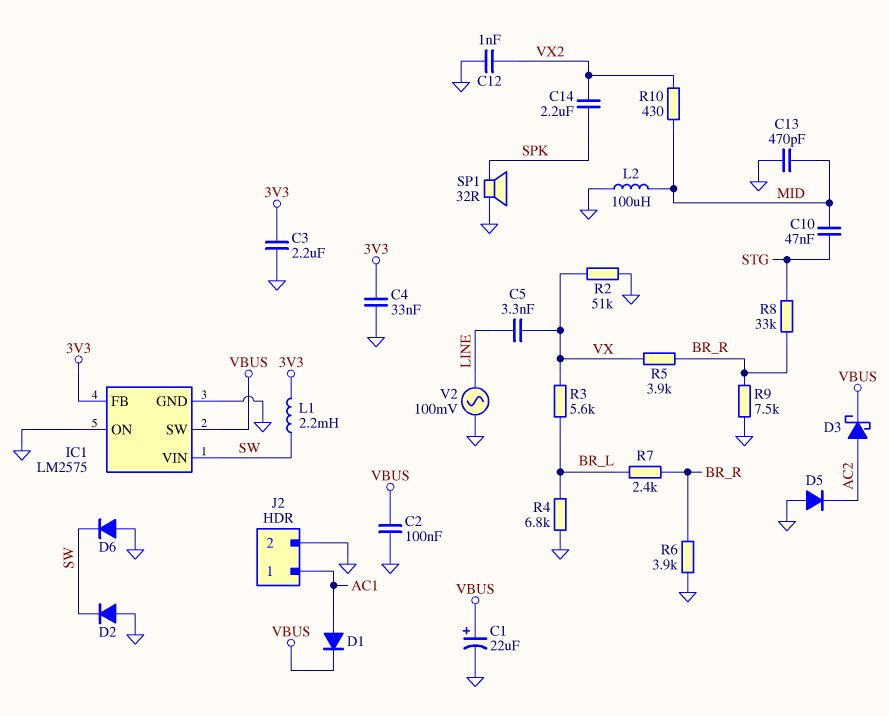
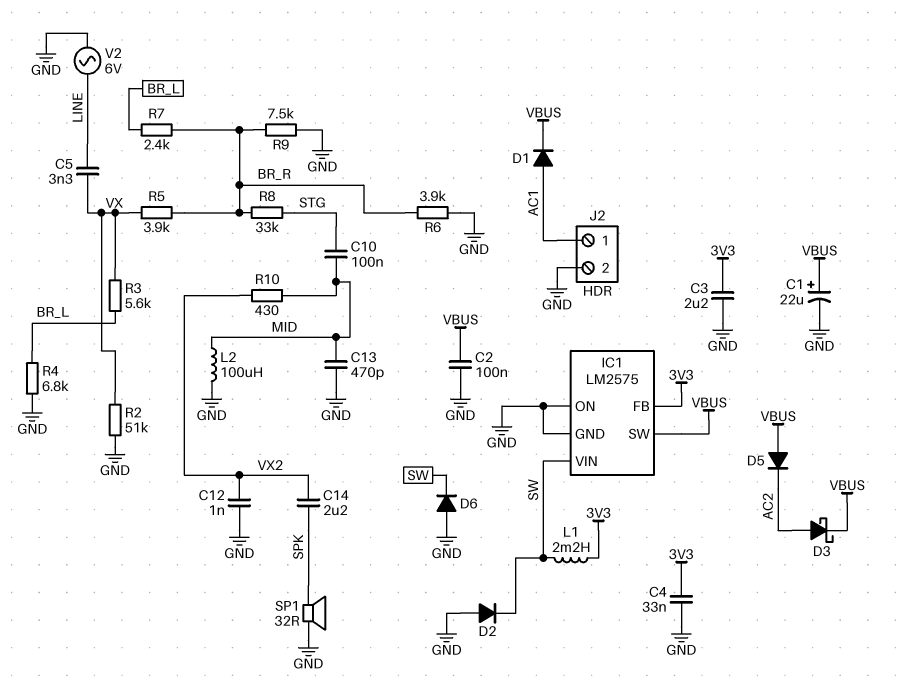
C10: 47nF (MID, STG) -> 100nF (MID, STG)
D5: diode (A GND, K AC2) -> diode (A VBUS, K AC2)
V2: AC 100mV (GND, LINE) -> AC 6V (GND, LINE)

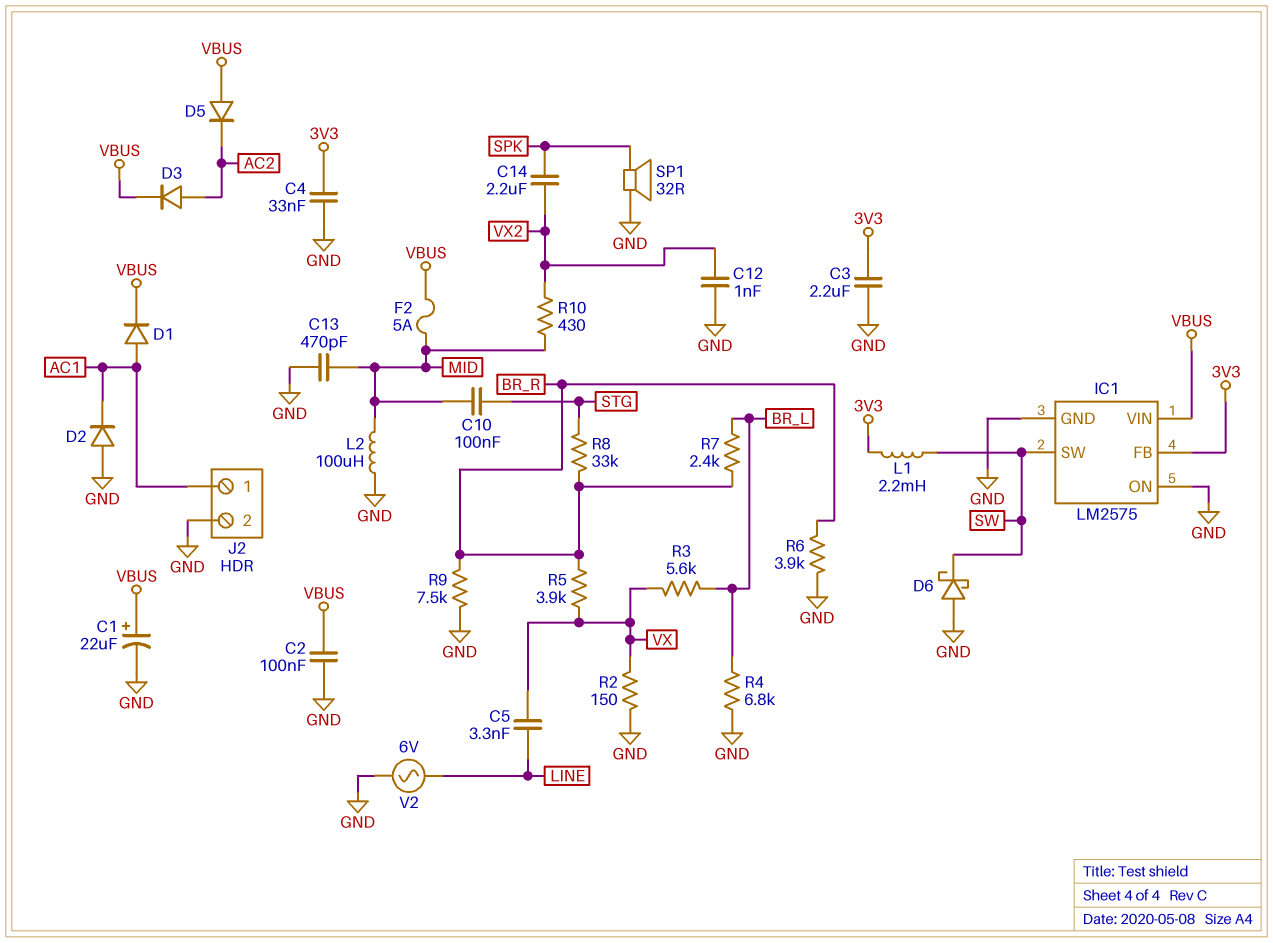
D2: diode (A GND, K SW) -> diode (A GND, K AC1)
D3: schottky (A AC2, K VBUS) -> diode (A AC2, K VBUS)
D6: diode (A GND, K SW) -> schottky (A GND, K SW)
F2: none -> 5A (MID, VBUS)
IC1 pin SW: VBUS -> SW
IC1 pin VIN: SW -> VBUS
R2: 51k (GND, VX) -> 150 (GND, VX)

